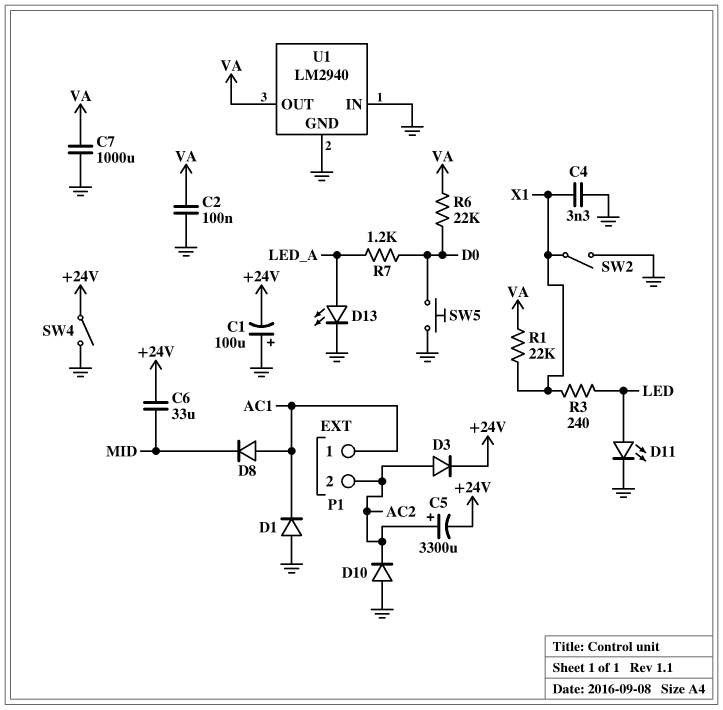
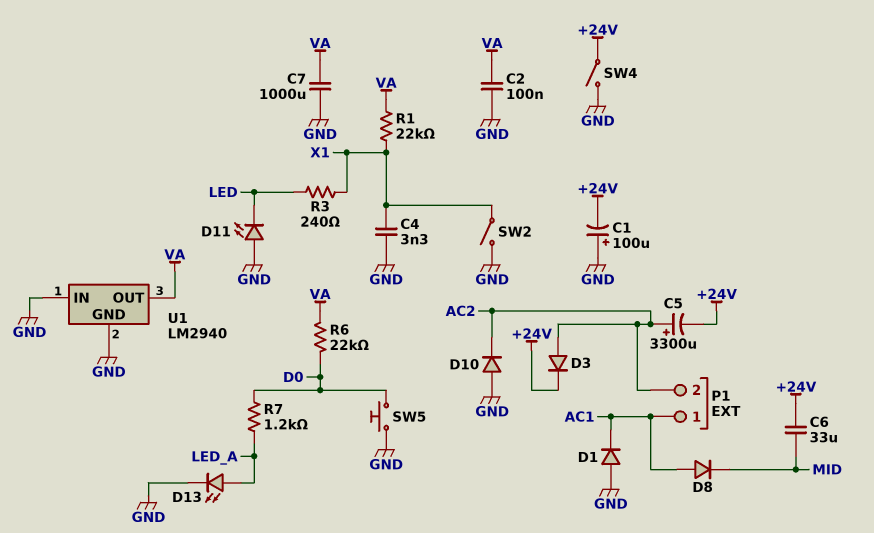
D11: LED (A LED, K GND) -> LED (A GND, K LED)

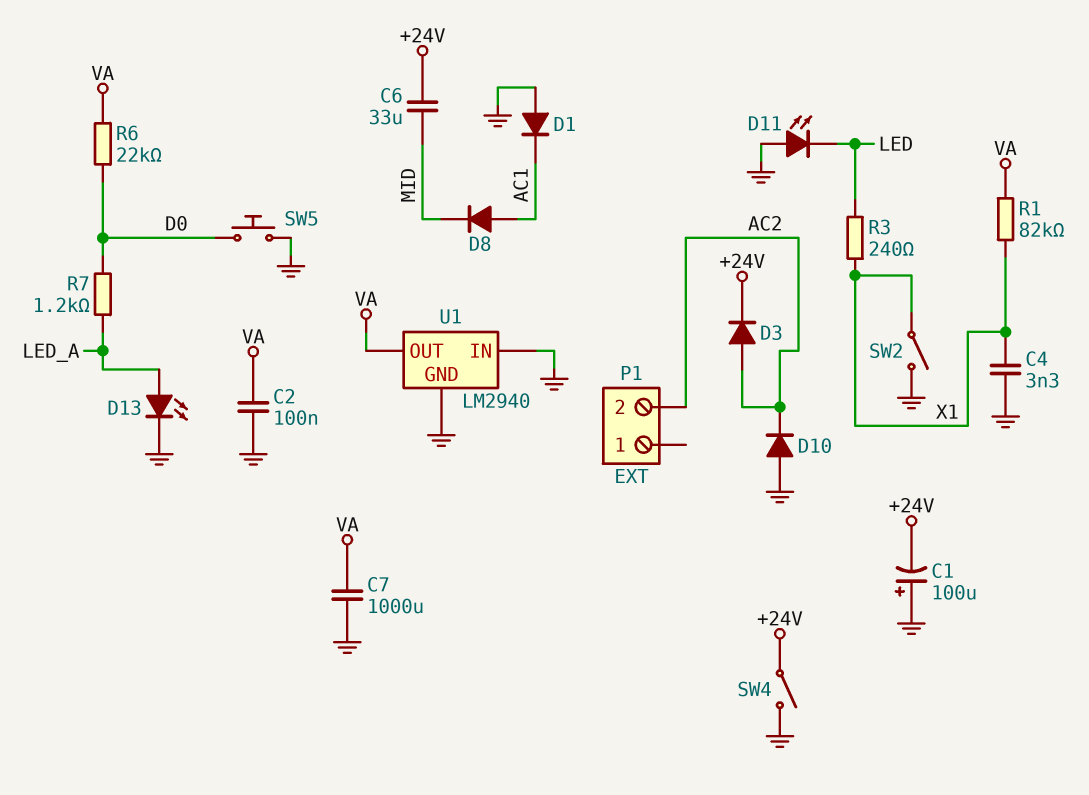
C5: 3300uF (plus AC2, minus +24V) -> none
P1 pin 1: AC1 -> none
R1: 22k (VA, X1) -> 82k (VA, X1)

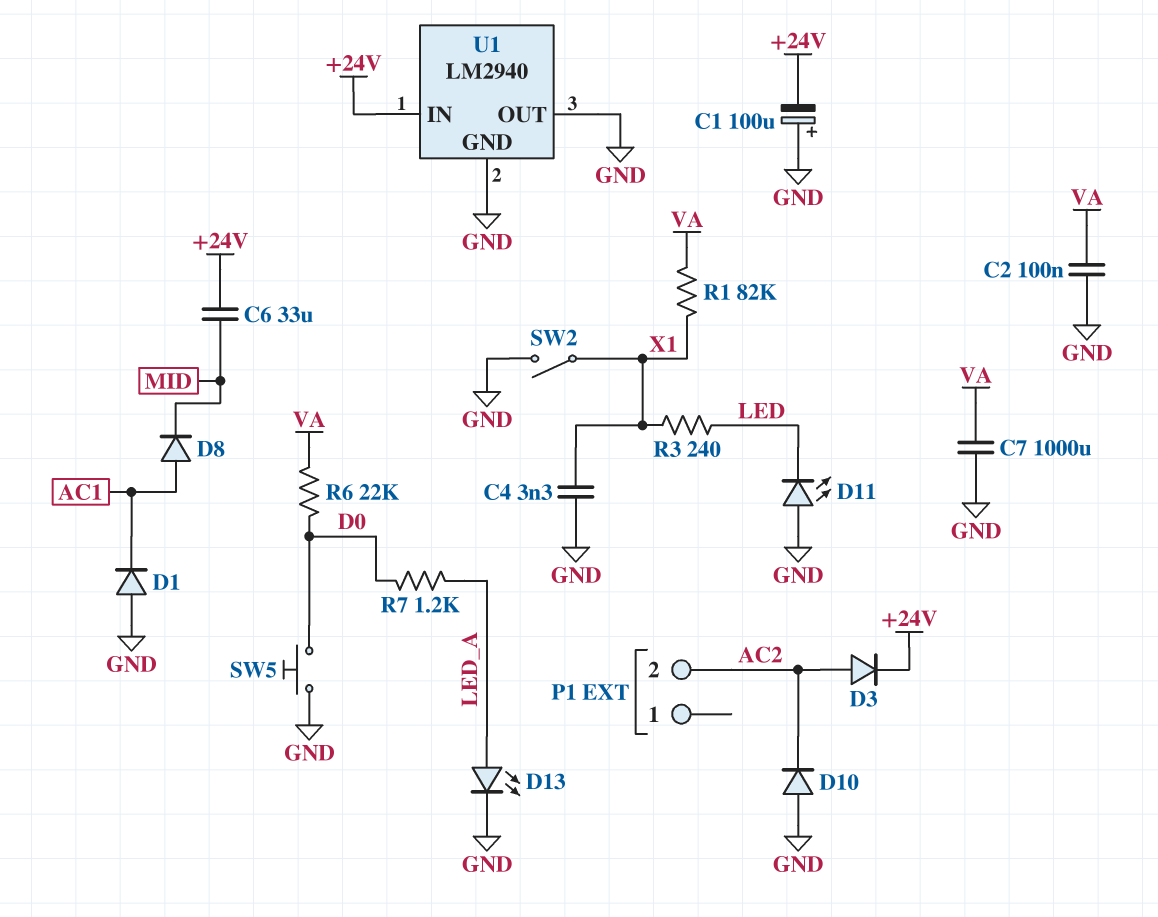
SW4: switch (+24V, GND) -> none
U1 pin IN: GND -> +24V
U1 pin OUT: VA -> GND

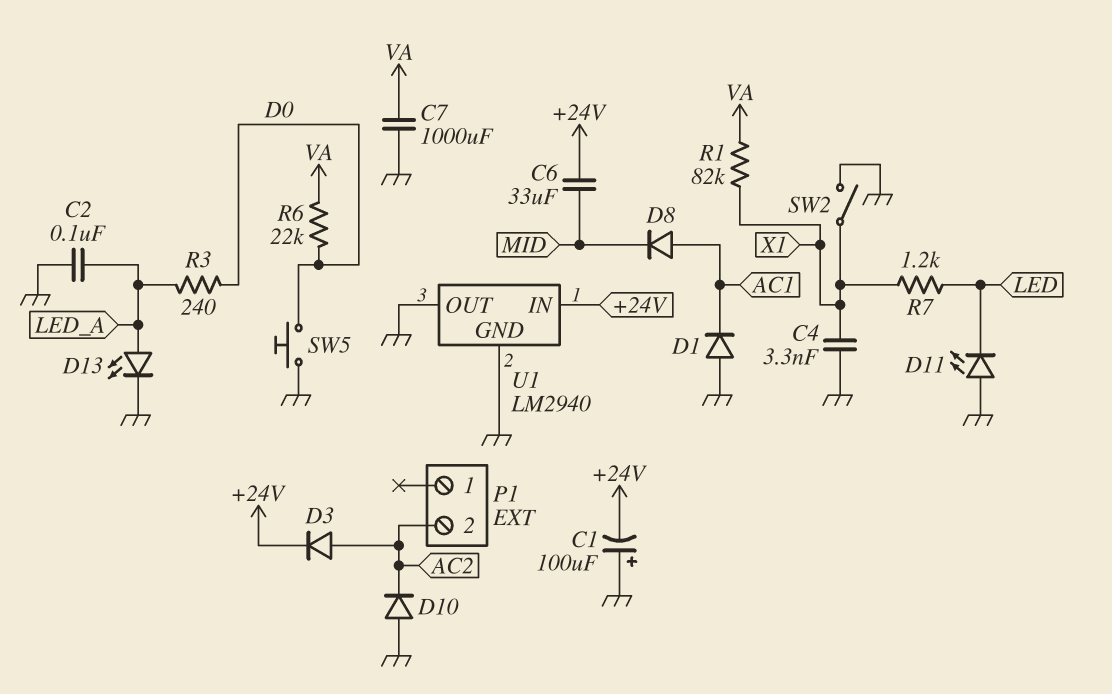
C2: 100nF (GND, VA) -> 100nF (GND, LED_A)
R3: 240 (LED, X1) -> 240 (D0, LED_A)
R7: 1.2k (D0, LED_A) -> 1.2k (LED, X1)

